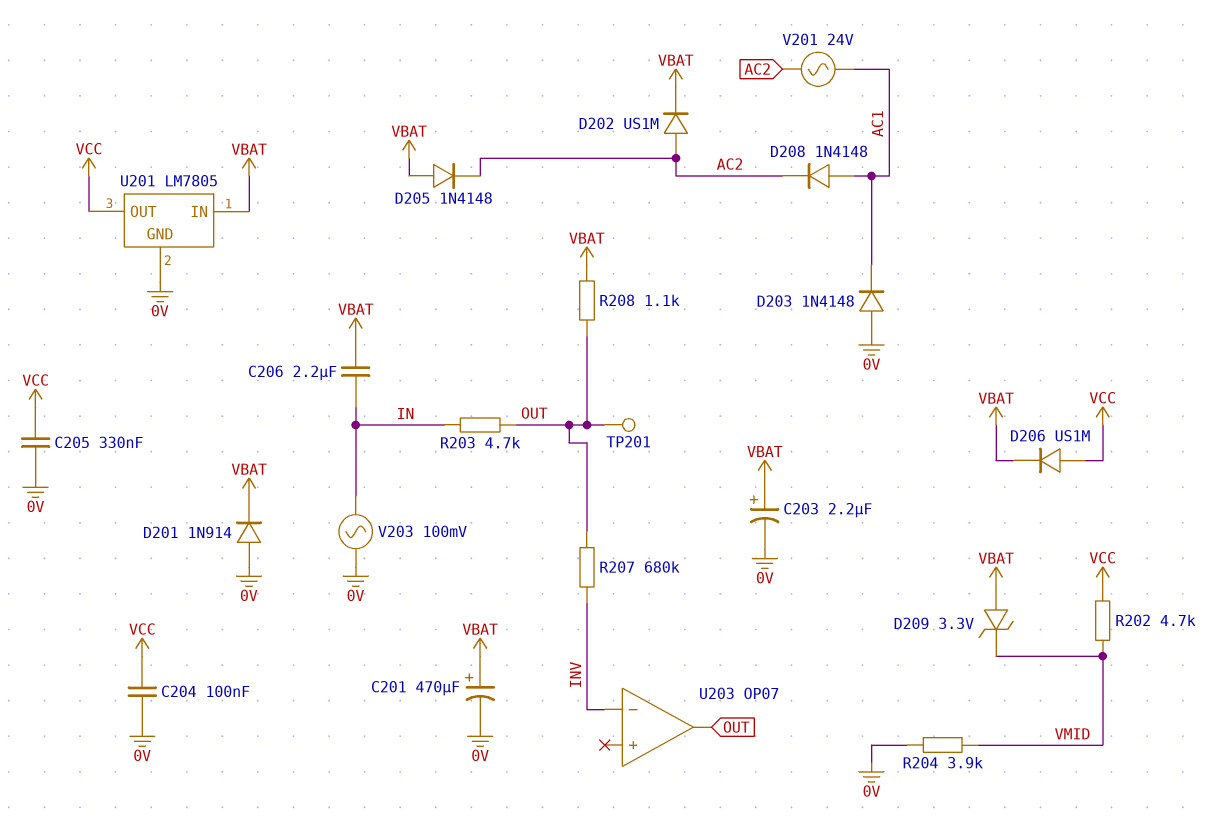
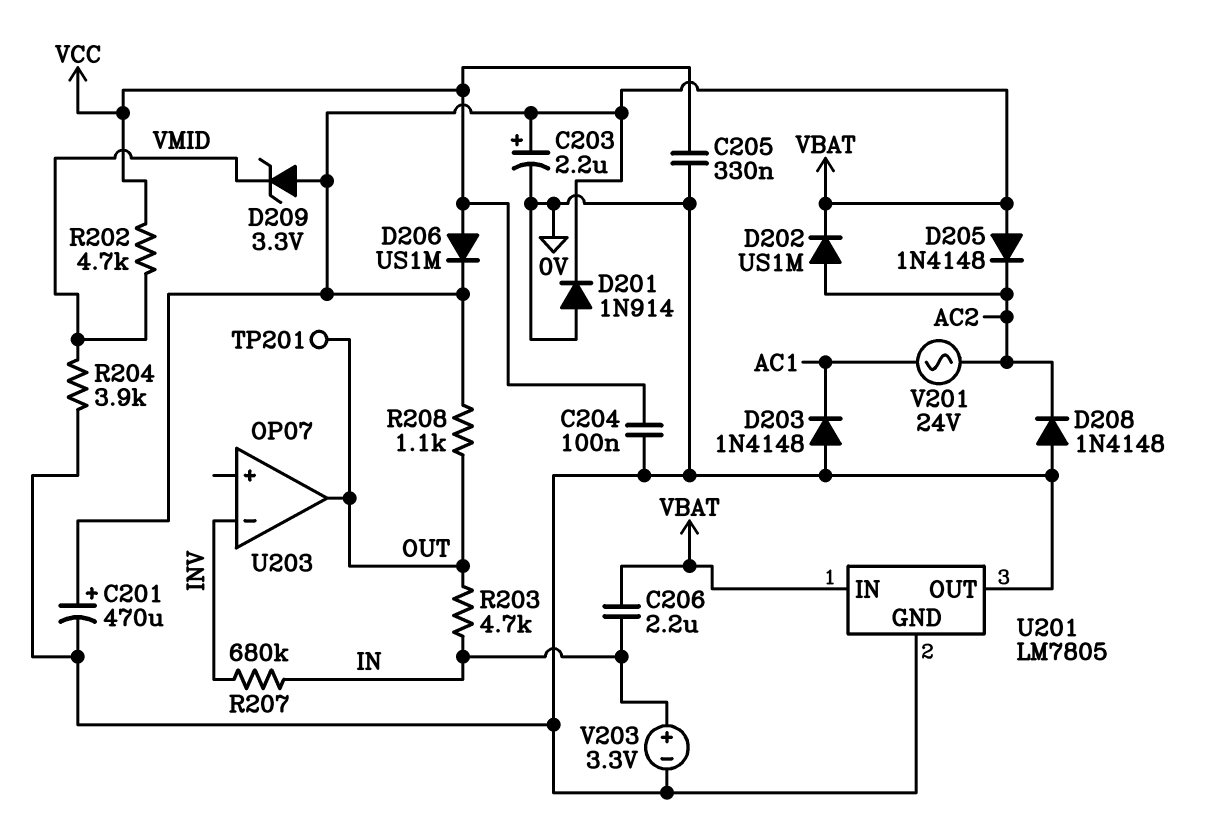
D208: diode 1N4148 (A AC1, K AC2) -> diode 1N4148 (A 0V, K AC2)
R207: 680k (INV, OUT) -> 680k (IN, INV)
U201 pin OUT: VCC -> 0V
V203: AC 100mV (0V, IN) -> 3.3V (plus IN, minus 0V)

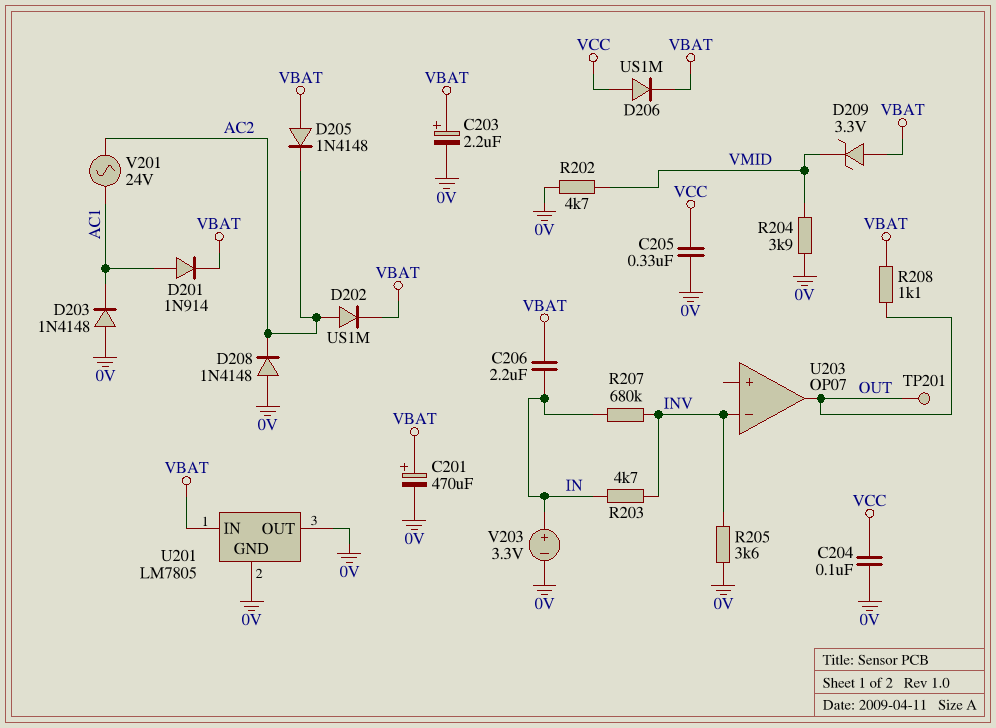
D201: diode 1N914 (A 0V, K VBAT) -> diode 1N914 (A AC1, K VBAT)
R202: 4.7k (VCC, VMID) -> 4.7k (0V, VMID)
R203: 4.7k (IN, OUT) -> 4.7k (IN, INV)
R205: none -> 3.6k (0V, INV)

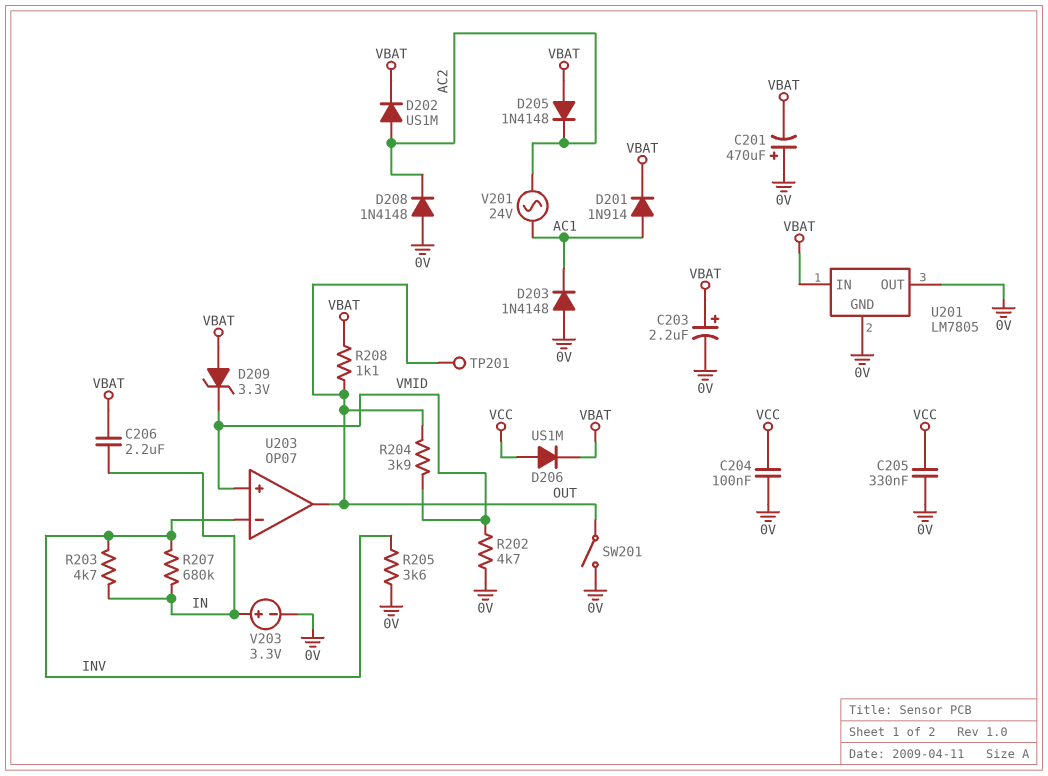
C201: 470uF (plus VBAT, minus 0V) -> 470uF (plus 0V, minus VBAT)
R204: 3.9k (0V, VMID) -> 3.9k (OUT, VMID)
SW201: none -> switch (0V, OUT)
U203 pin in+: none -> VMID

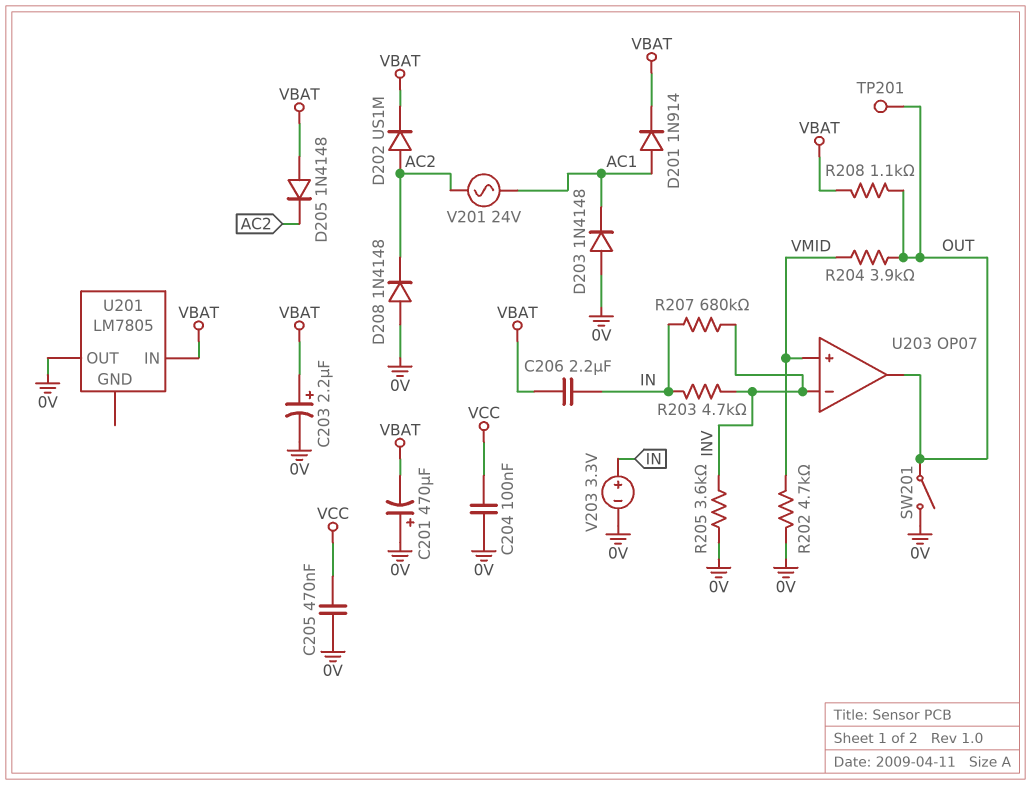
C205: 330nF (0V, VCC) -> 470nF (0V, VCC)
D206: diode US1M (A VCC, K VBAT) -> none
D209: zener 3.3V (A VBAT, K VMID) -> none
U201 pin GND: 0V -> none

